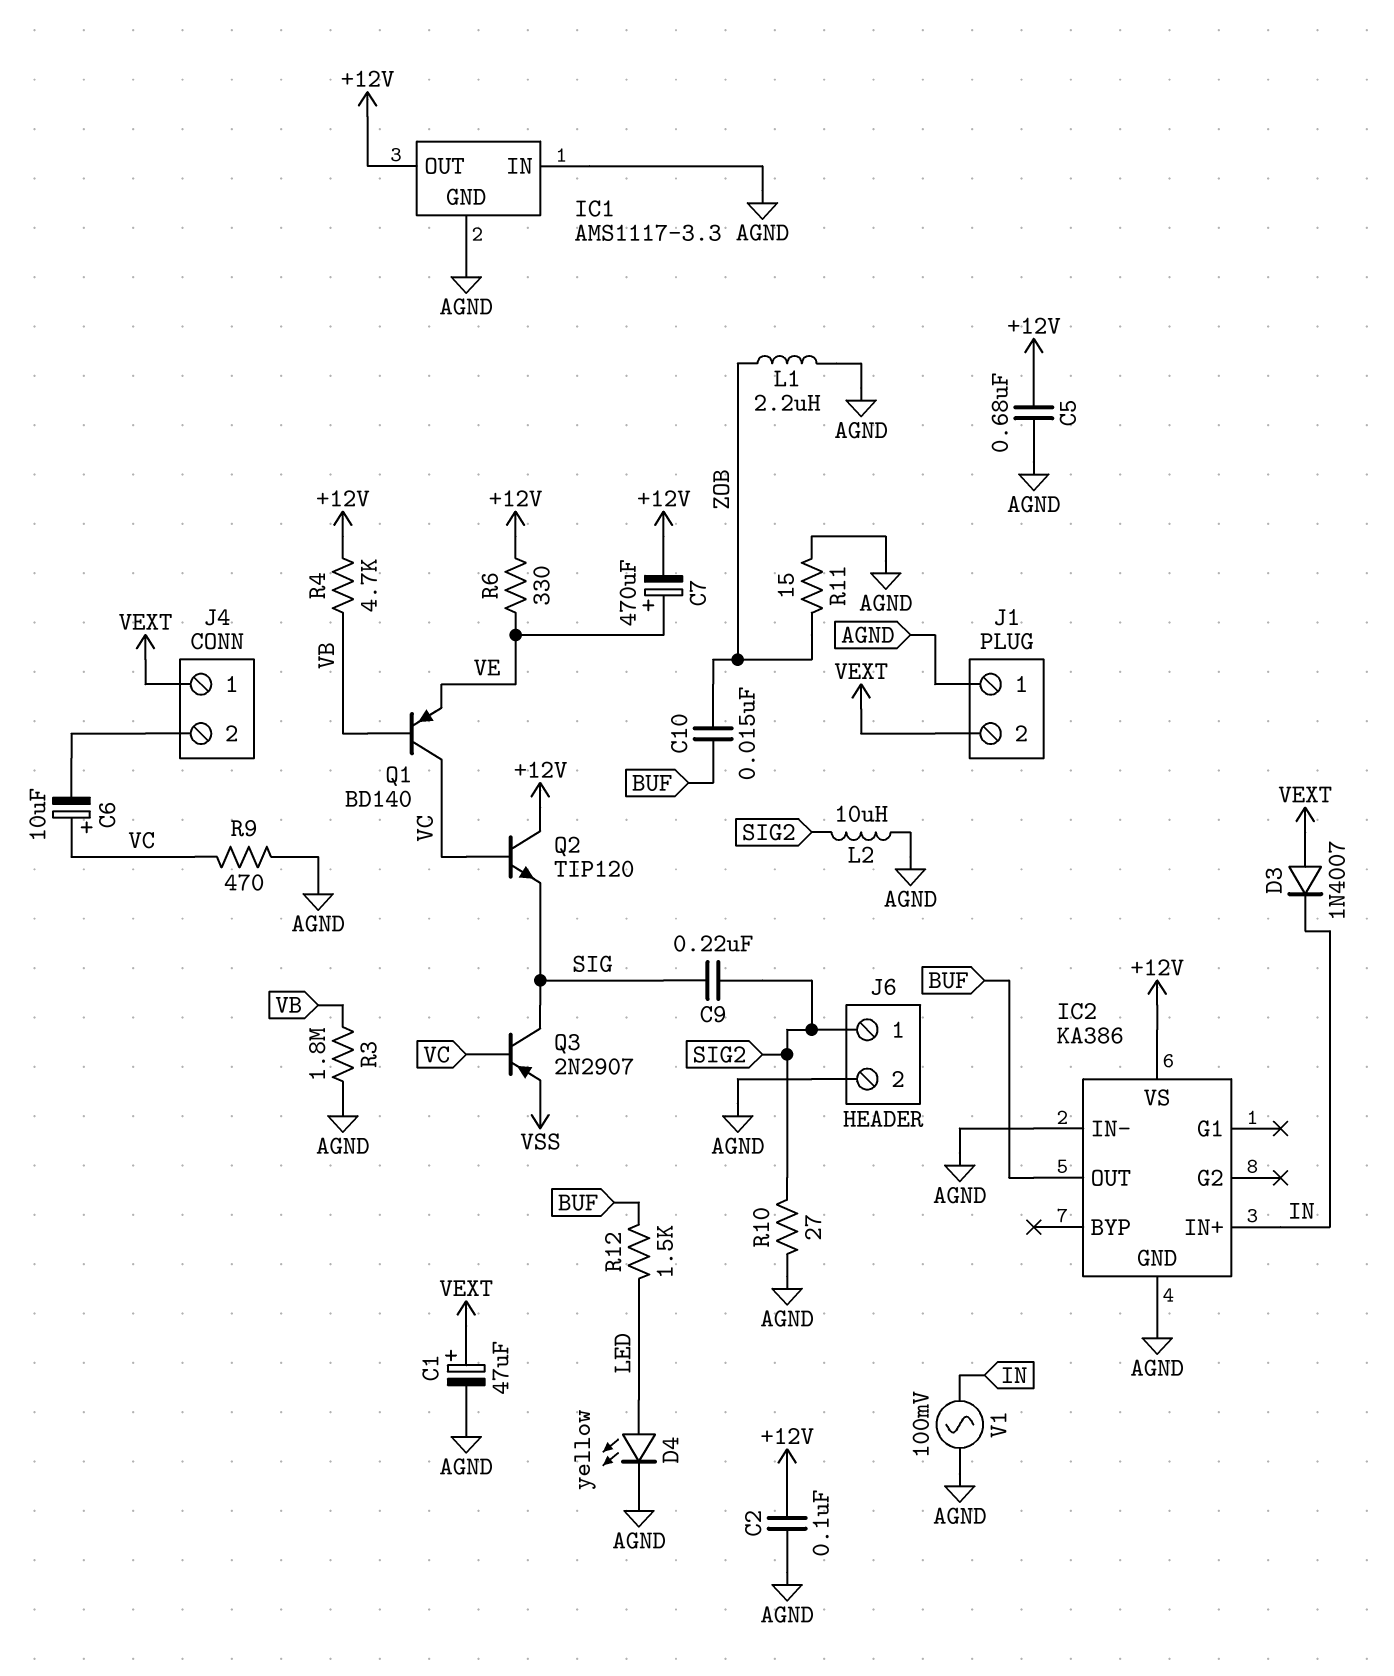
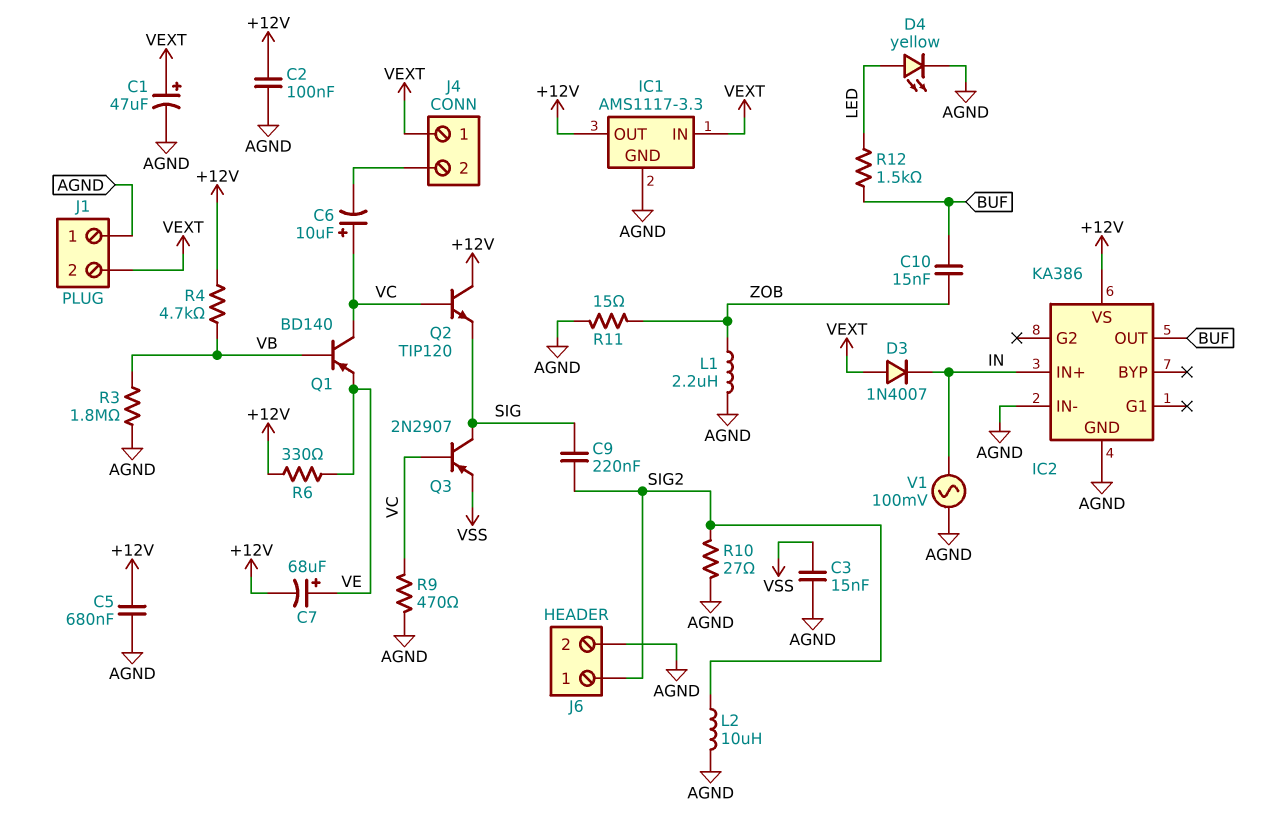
C3: none -> 15nF (AGND, VSS)
C7: 470uF (plus VE, minus +12V) -> 68uF (plus VE, minus +12V)
IC1 pin IN: AGND -> VEXT

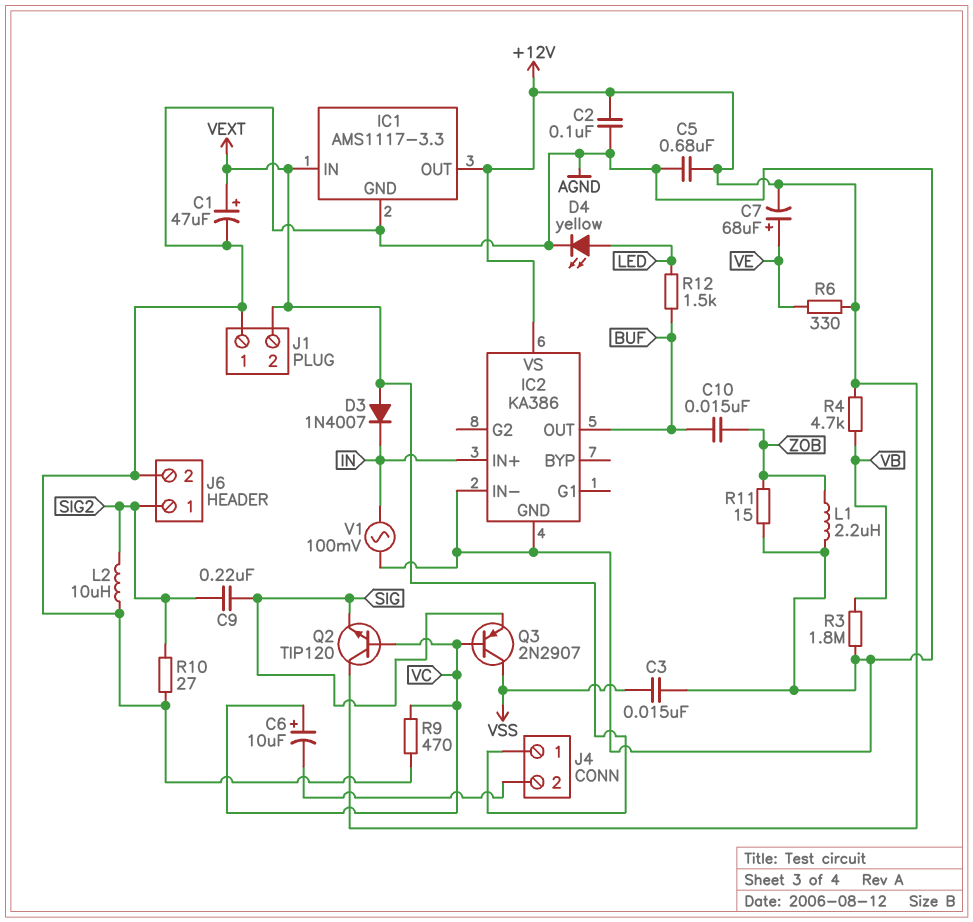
Q1: PNP BD140 (B VB, C VC, E VE) -> none
Q3: PNP 2N2907 (B VC, C SIG, E VSS) -> PNP 2N2907 (B VC, C VSS, E SIG)

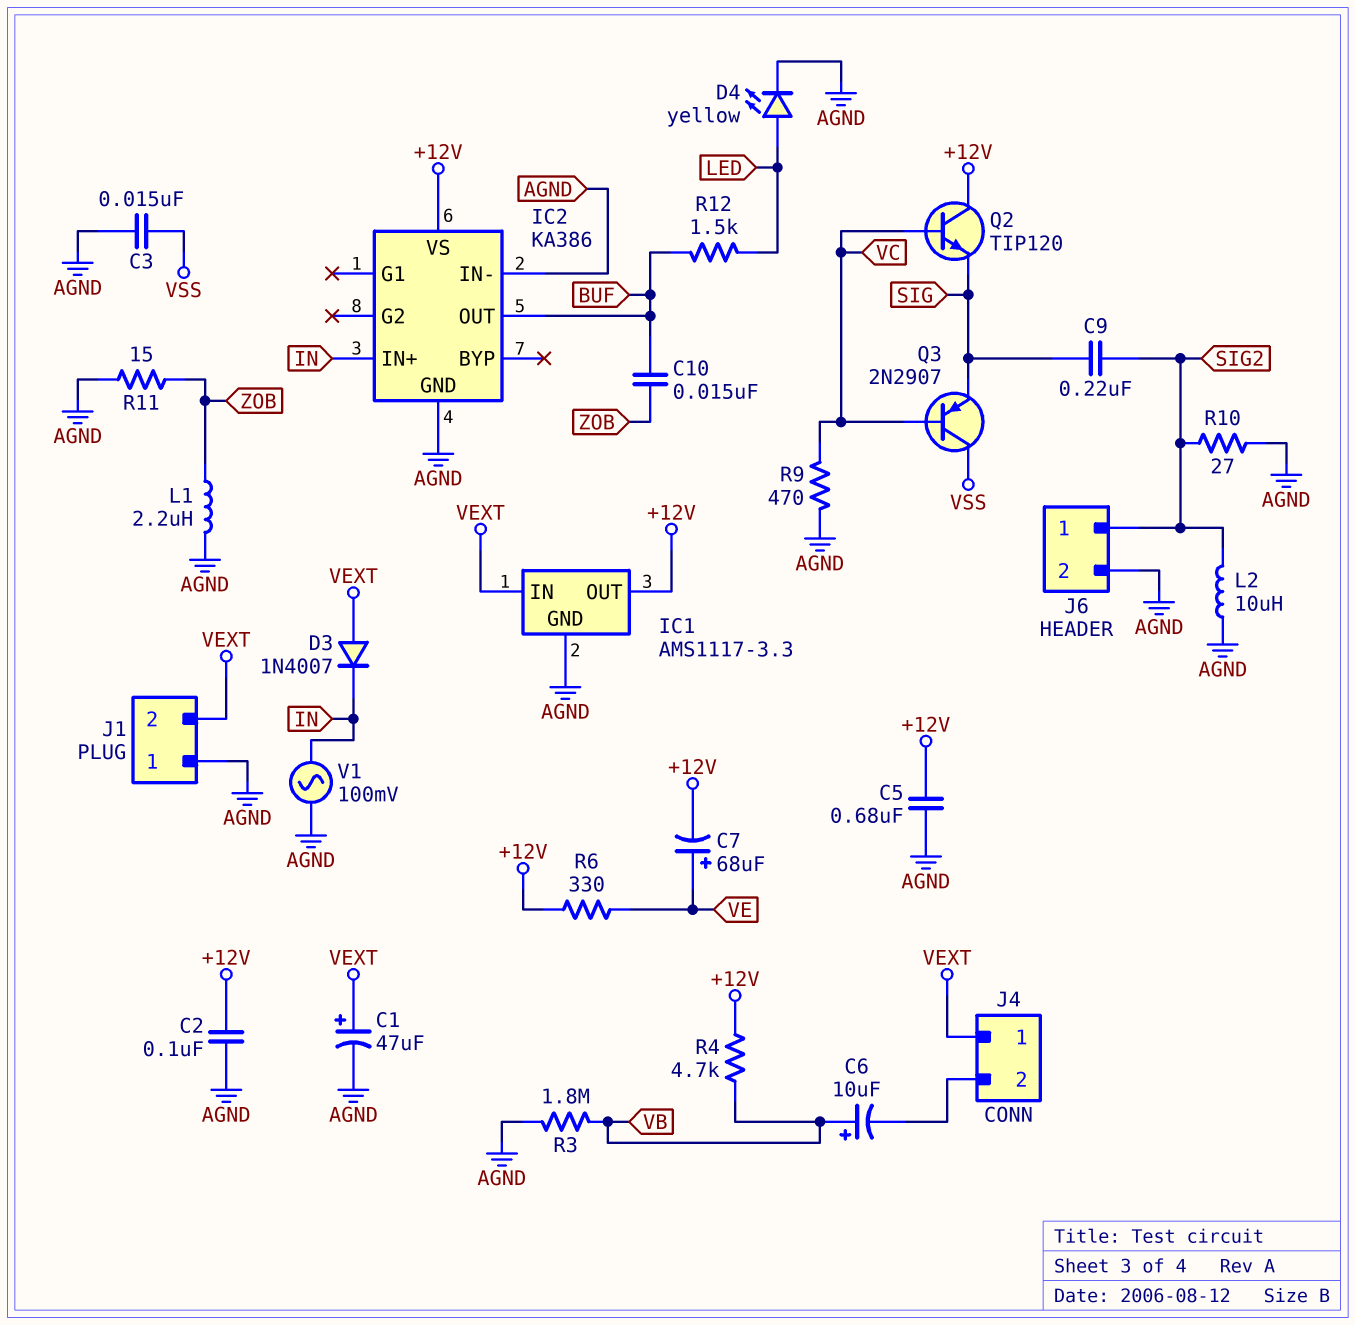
C6: 10uF (plus VC, minus J4/2) -> 10uF (plus VB, minus J4/2)

